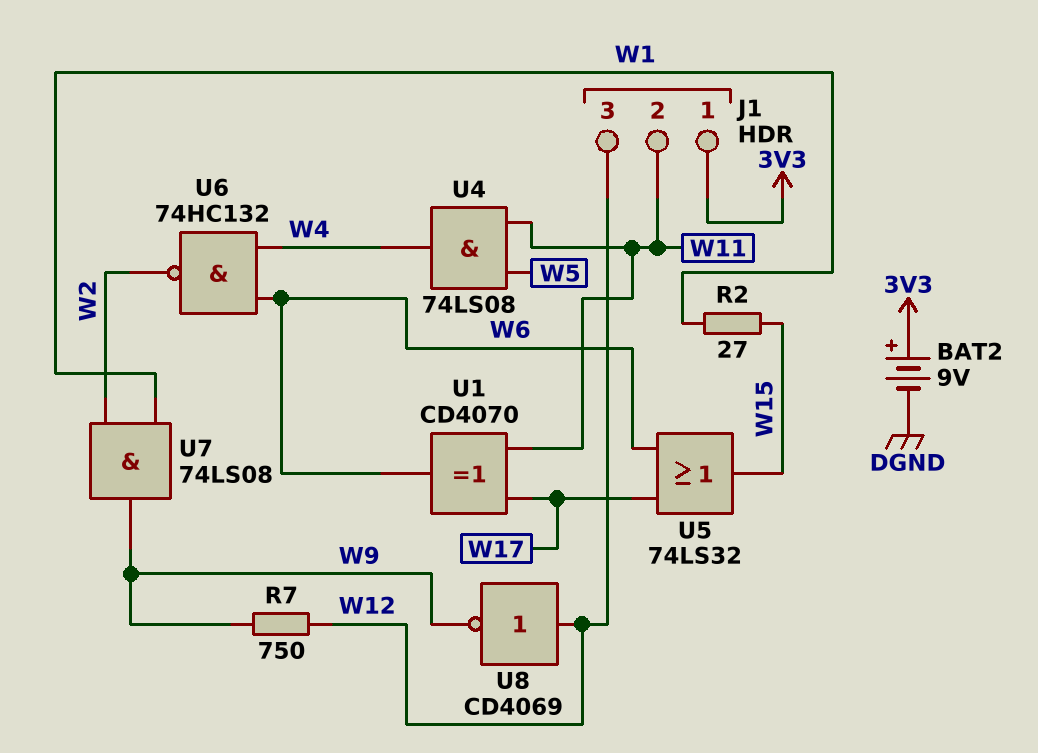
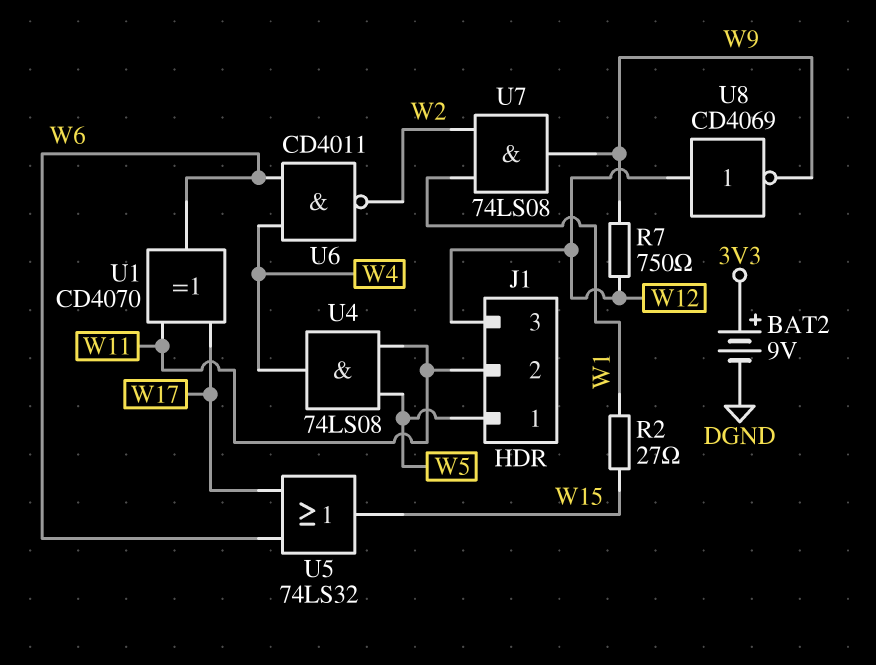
J1 pin 1: 3V3 -> W5
U6: NAND 74HC132 (in W4, in W6, out W2) -> NAND CD4011 (in W4, in W6, out W2)

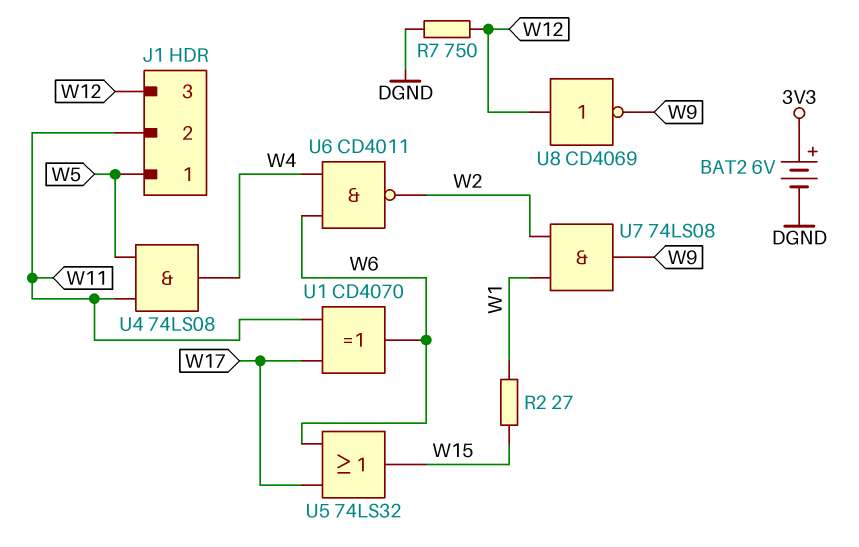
BAT2: 9V (plus 3V3, minus DGND) -> 6V (plus 3V3, minus DGND)
R7: 750 (W9, W12) -> 750 (DGND, W12)

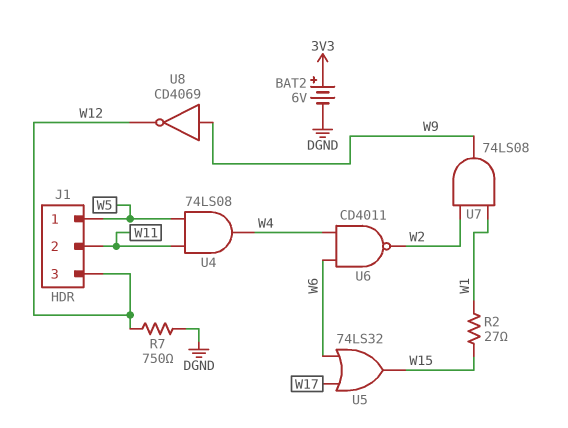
U1: XOR CD4070 (in W11, in W17, out W6) -> none
U8: NOT CD4069 (in W12, out W9) -> NOT CD4069 (in W9, out W12)

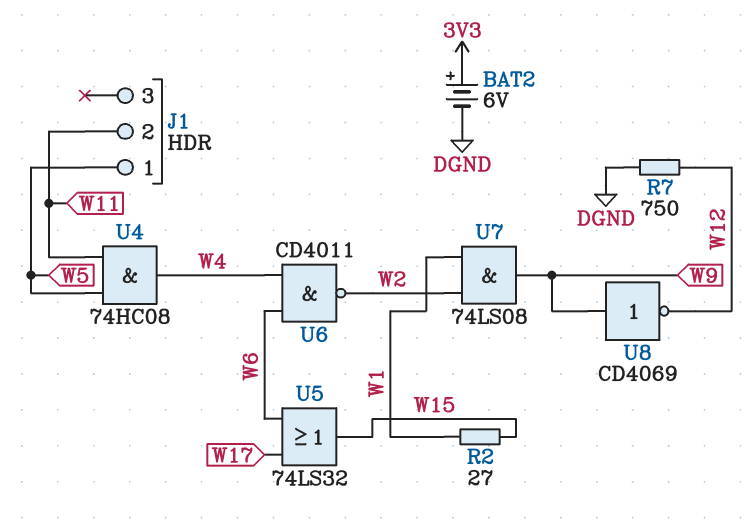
J1 pin 3: W12 -> none
U4: AND 74LS08 (in W5, in W11, out W4) -> AND 74HC08 (in W5, in W11, out W4)

